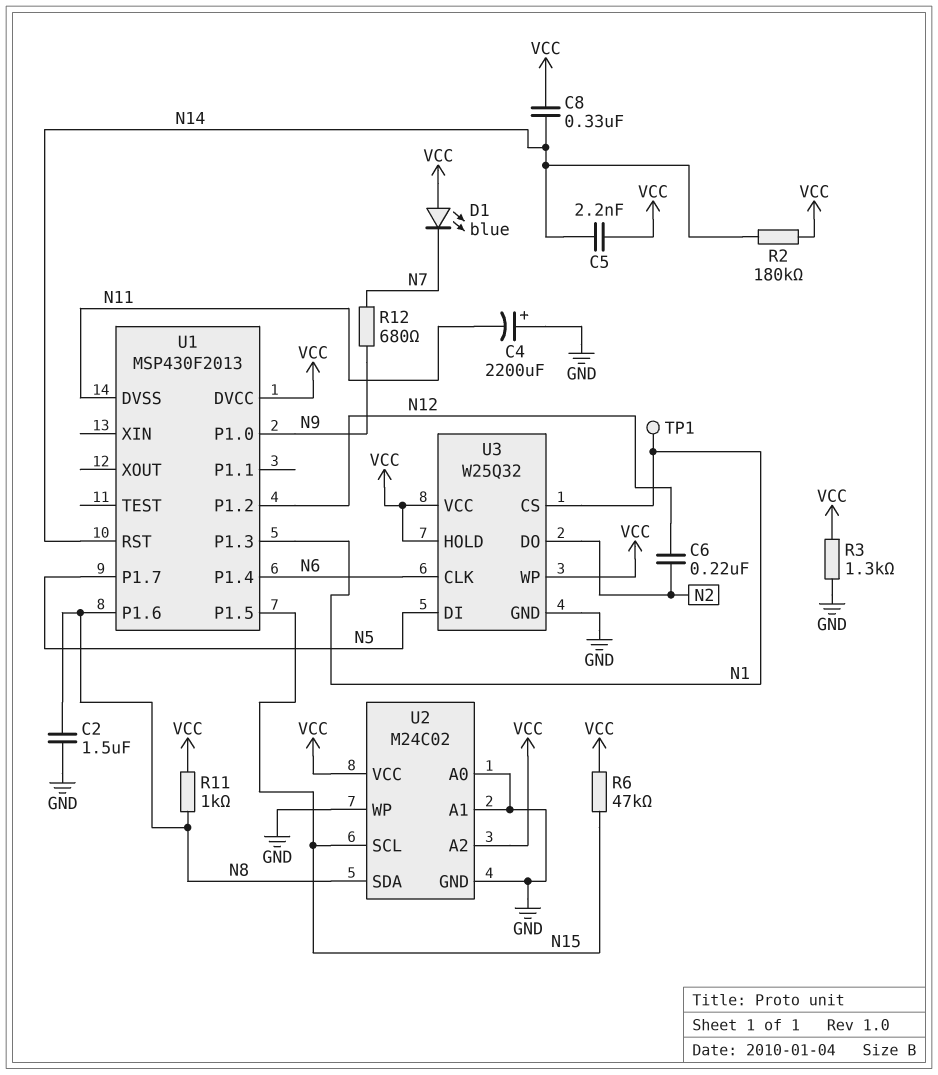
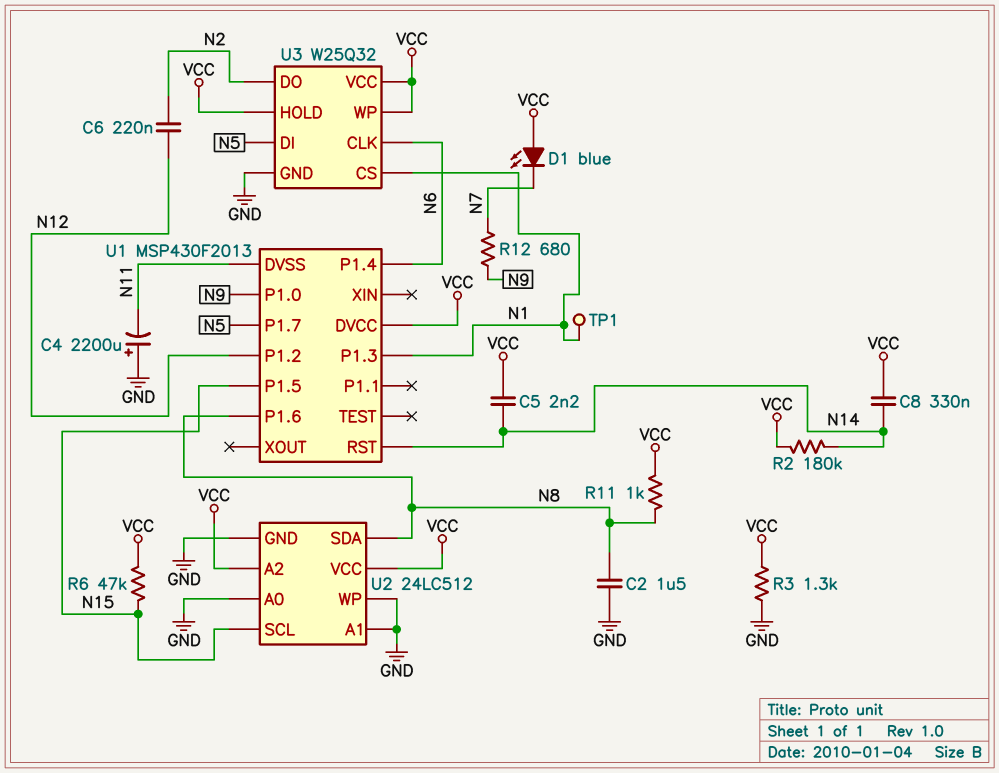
U2: M24C02 -> 24LC512

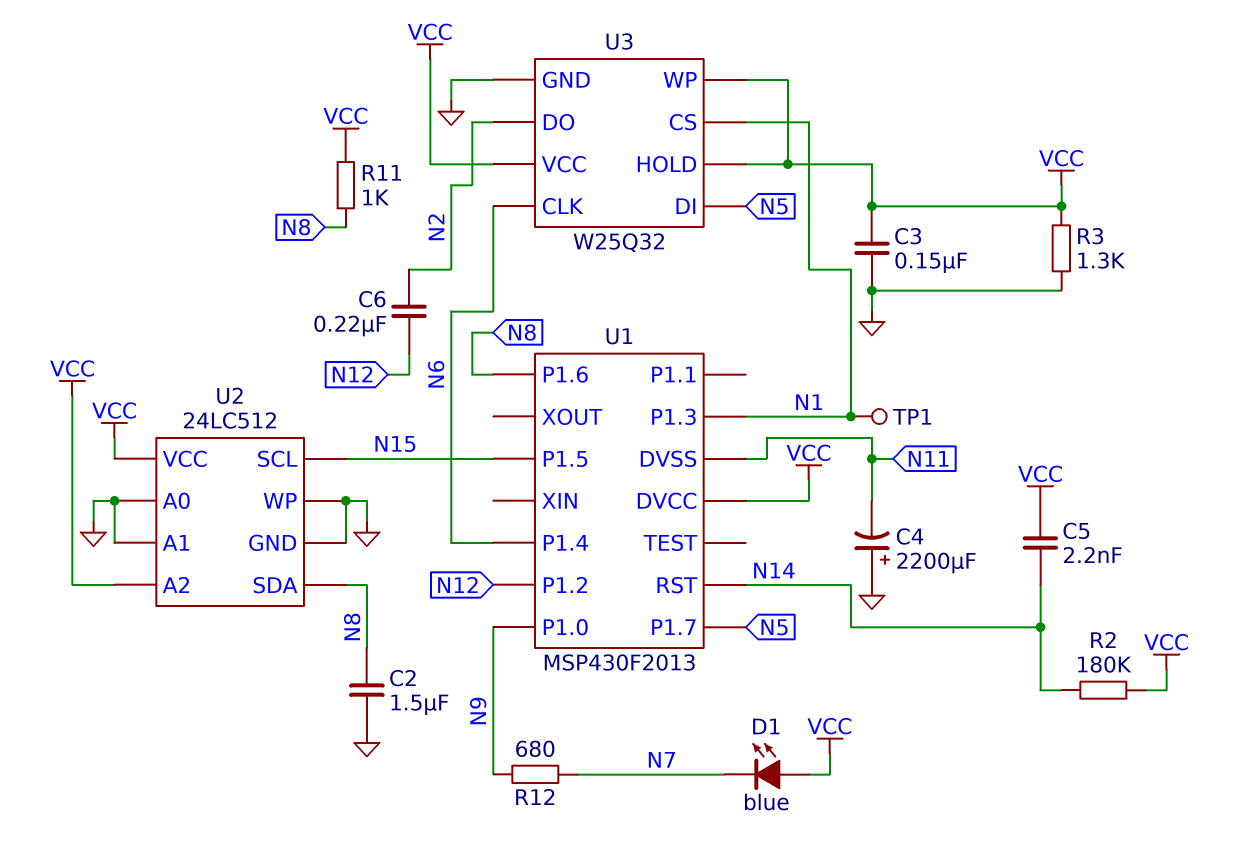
C3: none -> 150nF (GND, VCC)
C8: 330nF (N14, VCC) -> none
R6: 47k (N15, VCC) -> none

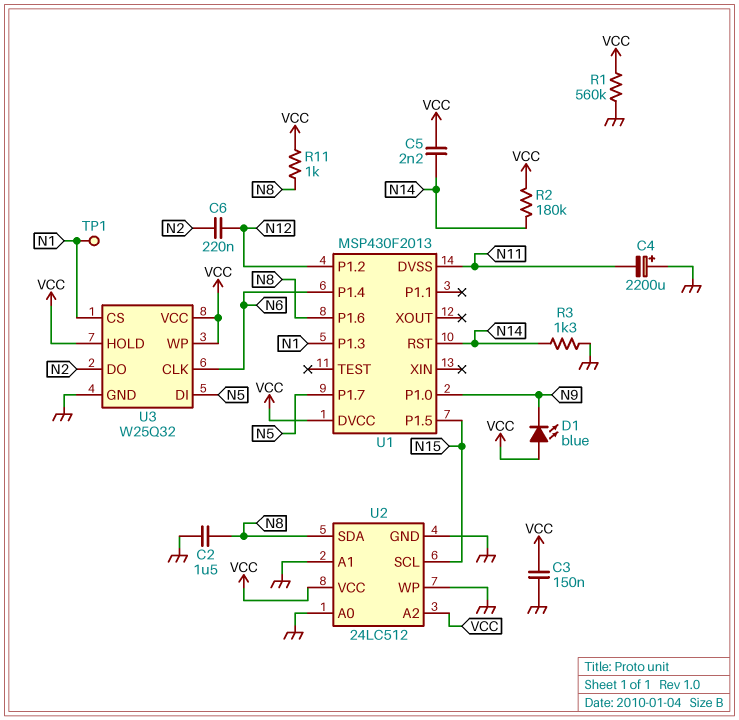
D1: LED blue (A VCC, K N7) -> LED blue (A VCC, K N9)
R1: none -> 560k (GND, VCC)
R3: 1.3k (GND, VCC) -> 1.3k (GND, N14)
R12: 680 (N7, N9) -> none

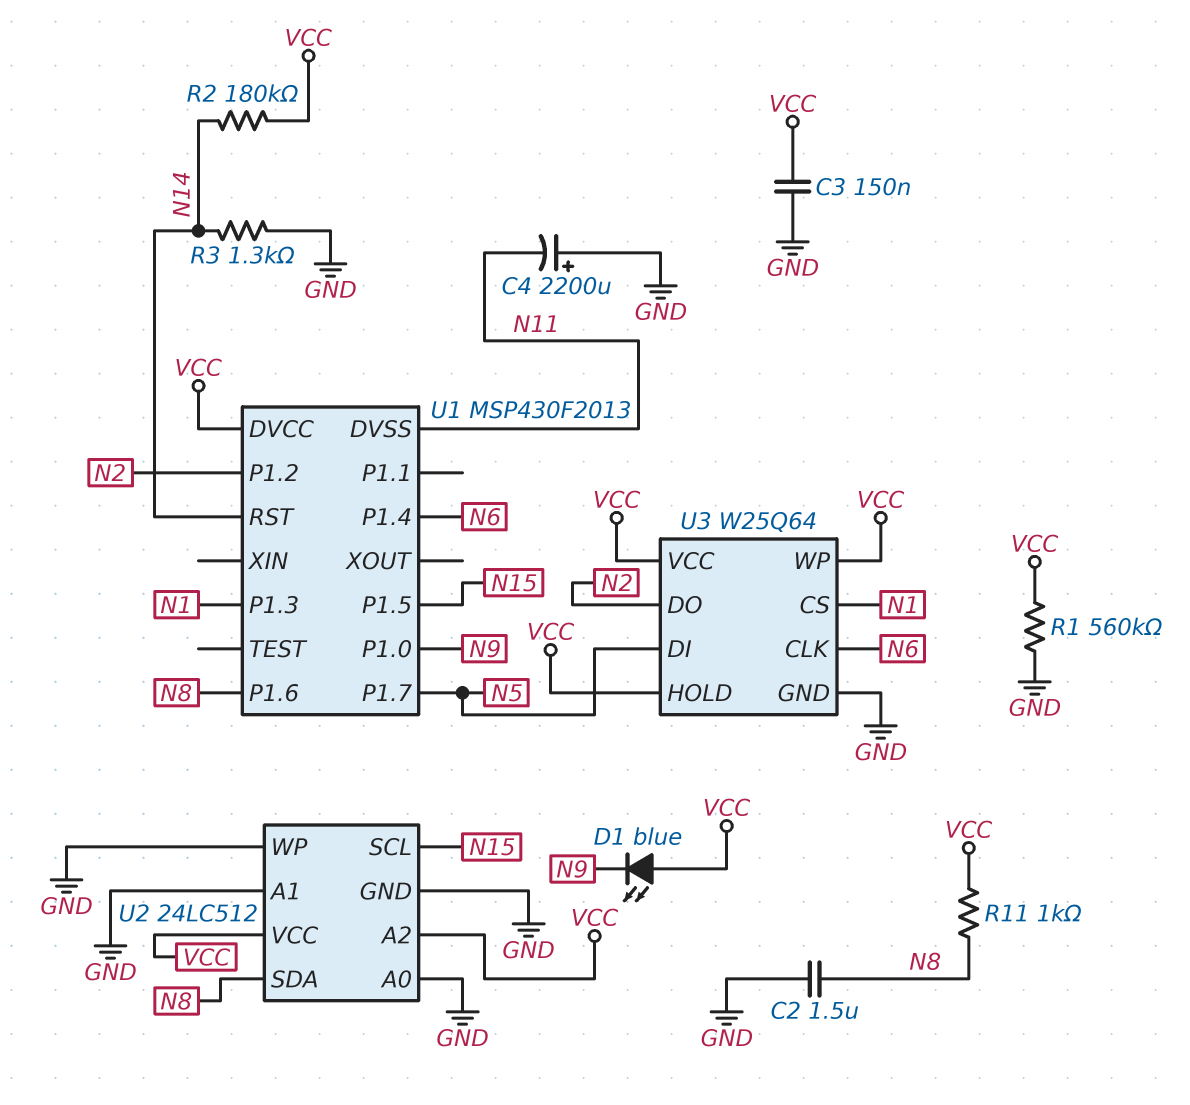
C5: 2.2nF (N14, VCC) -> none
C6: 220nF (N2, N12) -> none
TP1: test point (N1) -> none
U1 pin P1.2: N12 -> N2
U3: W25Q32 -> W25Q64

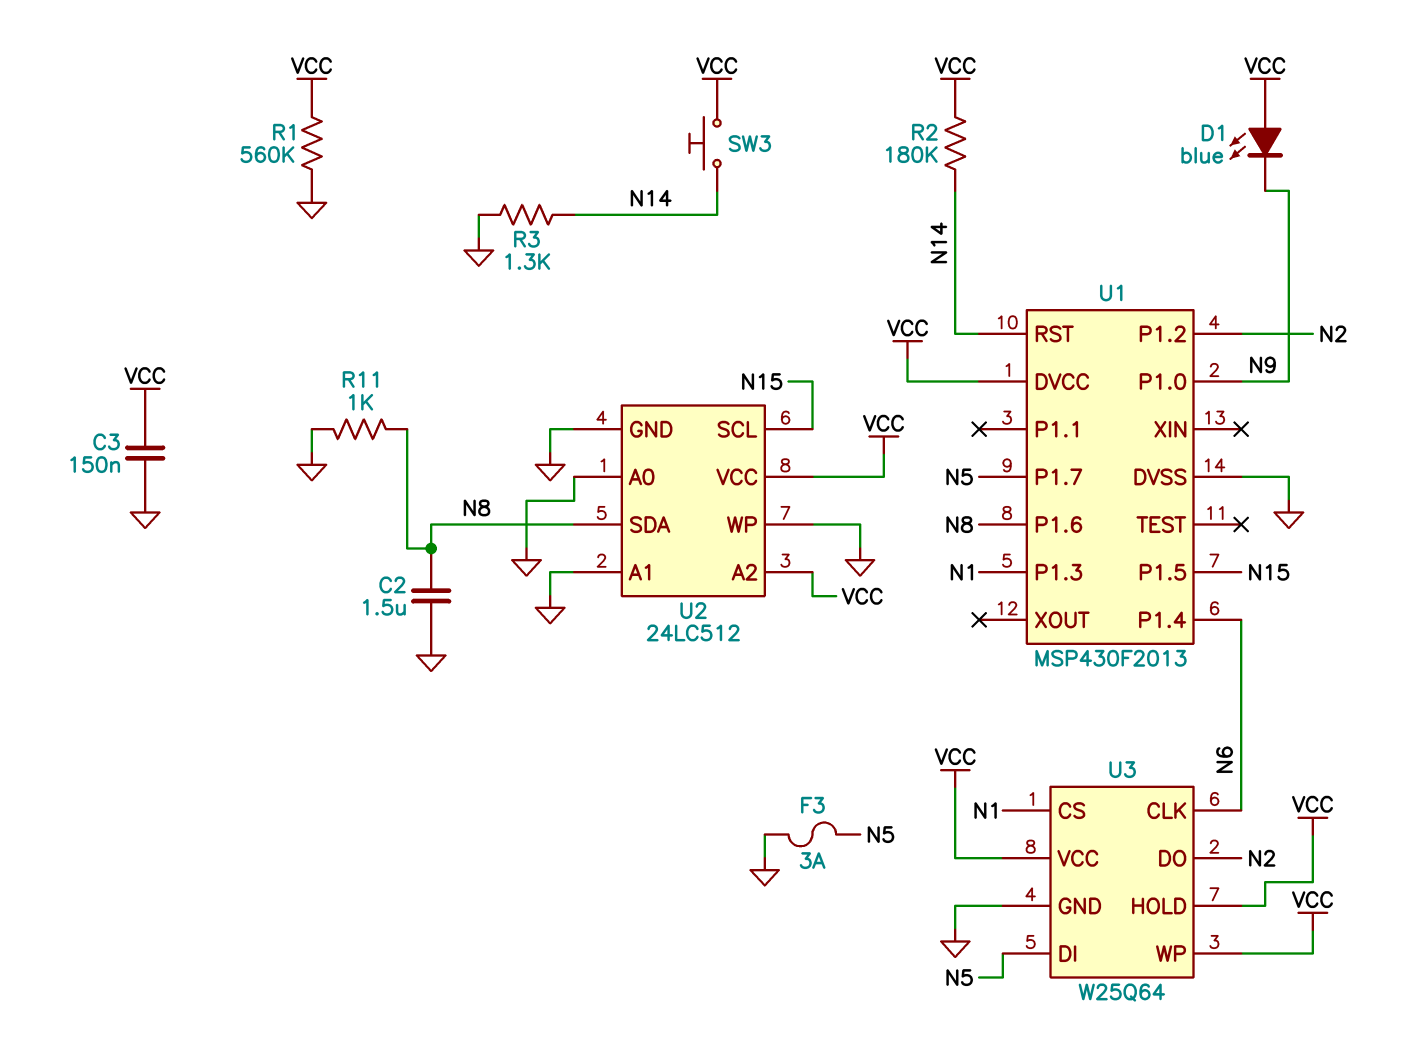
C4: 2200uF (plus GND, minus N11) -> none
F3: none -> 3A (GND, N5)
R11: 1k (N8, VCC) -> 1k (GND, N8)
SW3: none -> button (N14, VCC)
U1 pin DVSS: N11 -> GND

